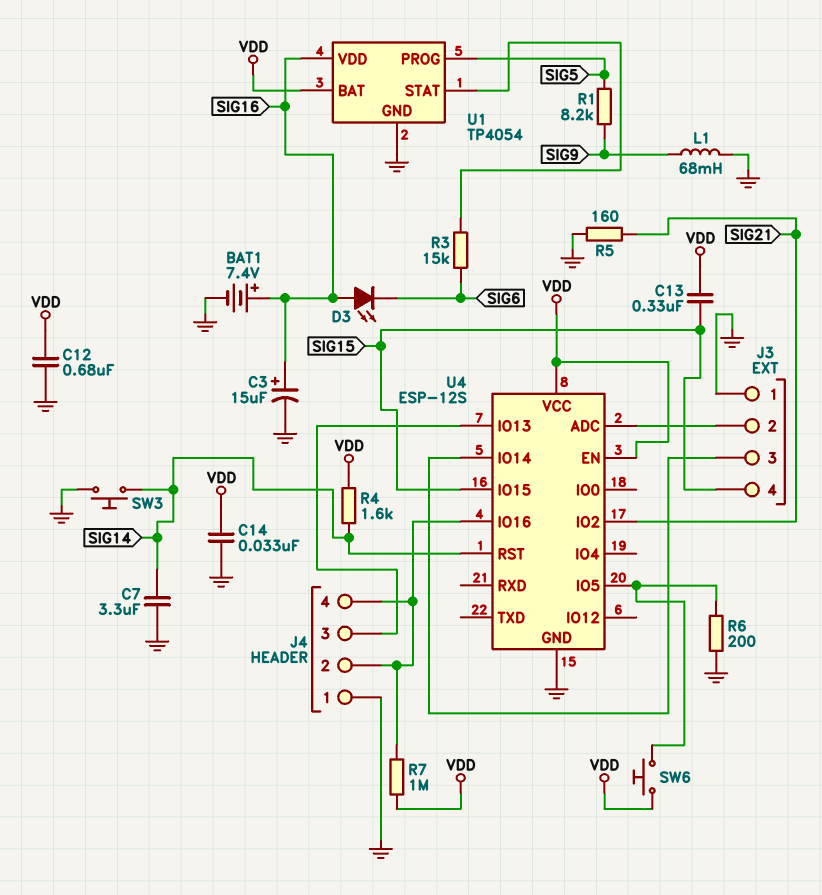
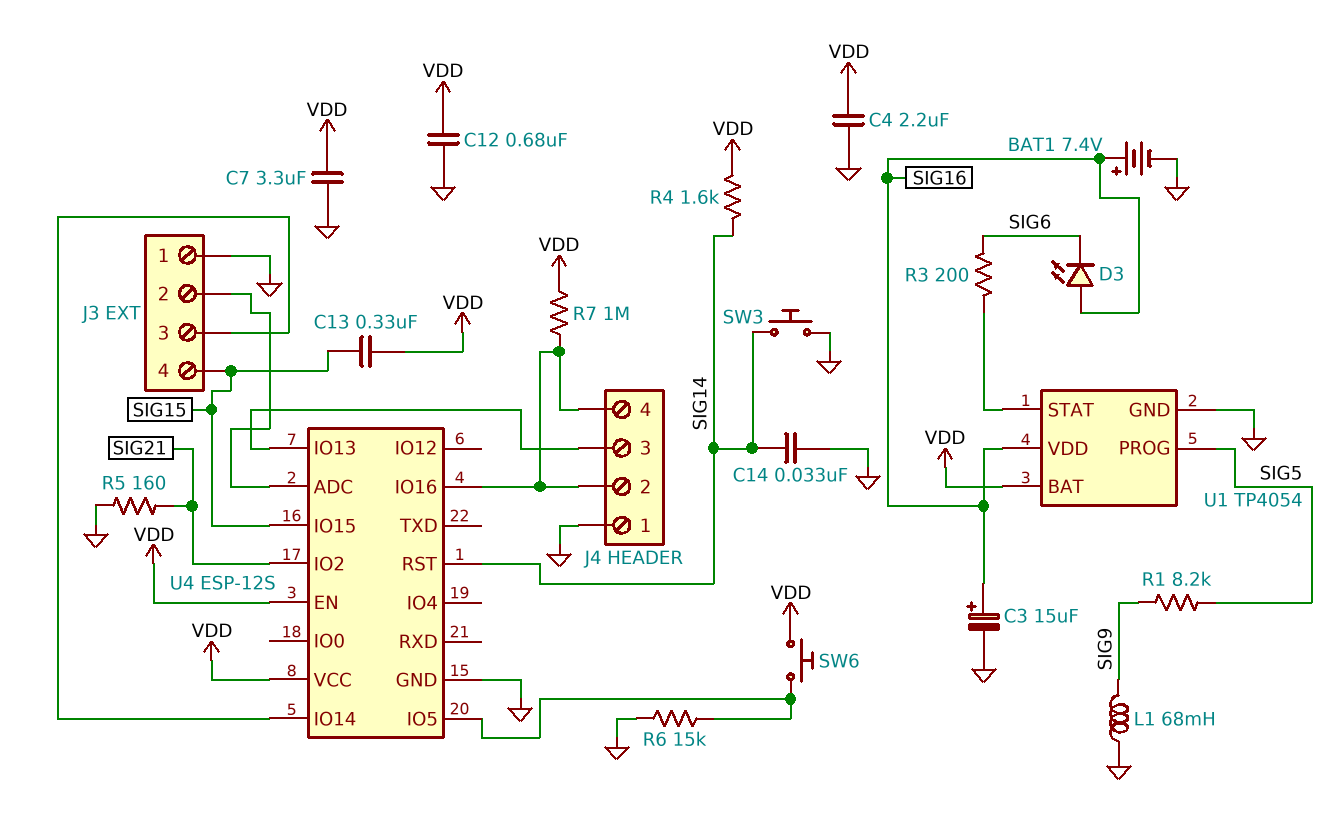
C4: none -> 2.2uF (GND, VDD)
C7: 3.3uF (GND, SIG14) -> 3.3uF (GND, VDD)
C14: 33nF (GND, VDD) -> 33nF (GND, SIG14)
R3: 15k (SIG6, U1/STAT) -> 200 (SIG6, U1/STAT)
R6: 200 (GND, U4/IO5) -> 15k (GND, U4/IO5)

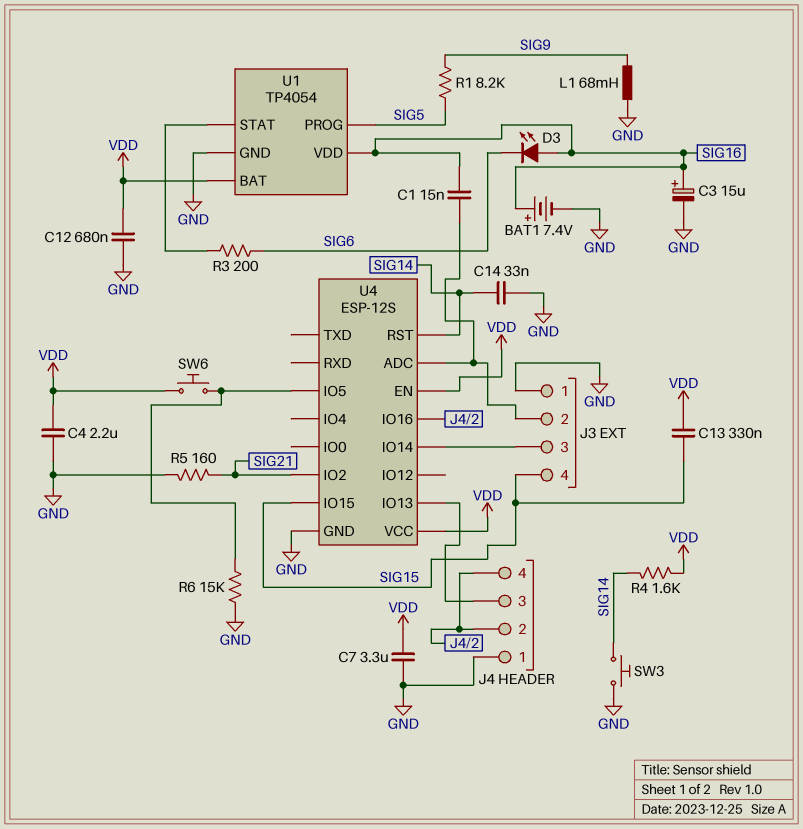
C1: none -> 15nF (J3/2, SIG16)
R7: 1M (J4/2, VDD) -> none

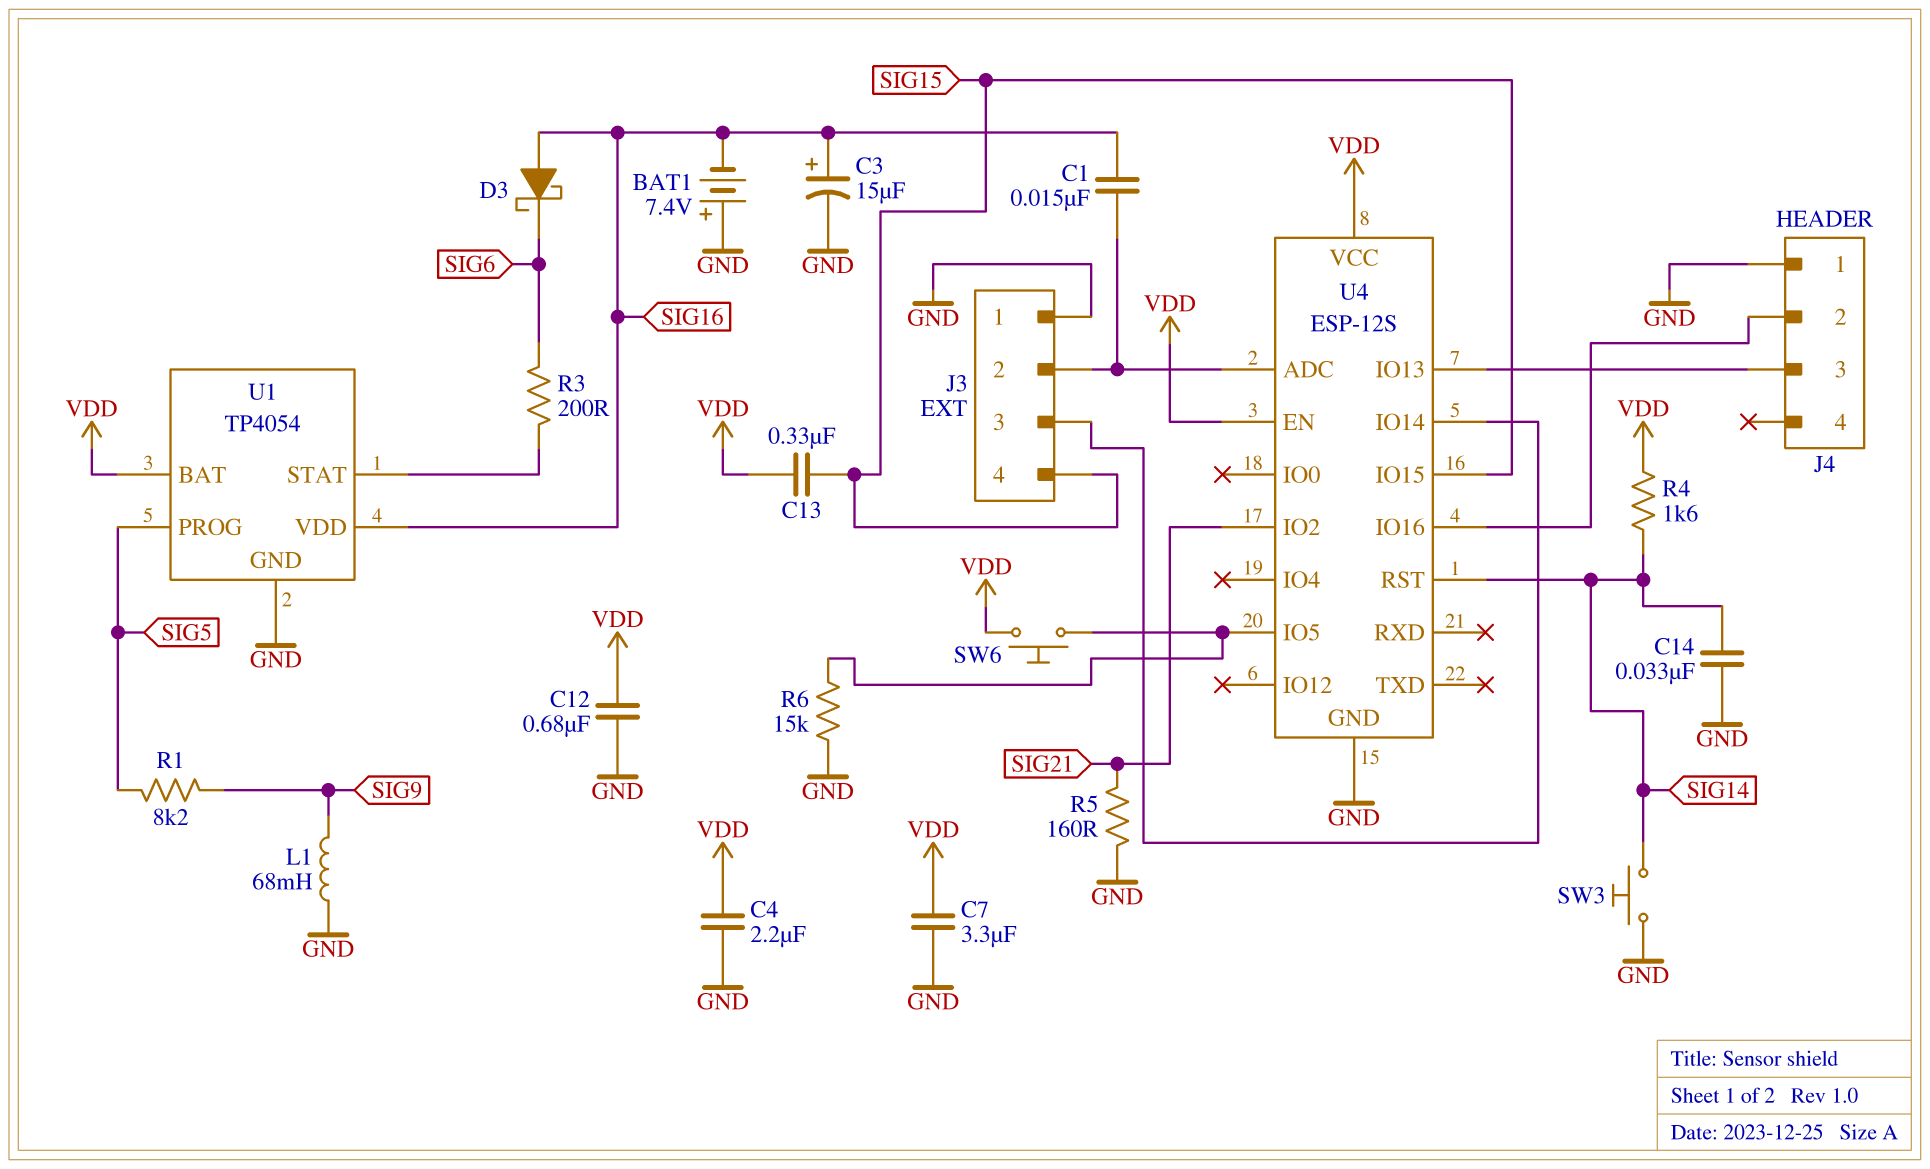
BAT1: 7.4V (plus SIG16, minus GND) -> 7.4V (plus GND, minus SIG16)
D3: LED (A SIG16, K SIG6) -> schottky (A SIG16, K SIG6)
J4 pin 4: J4/2 -> none

